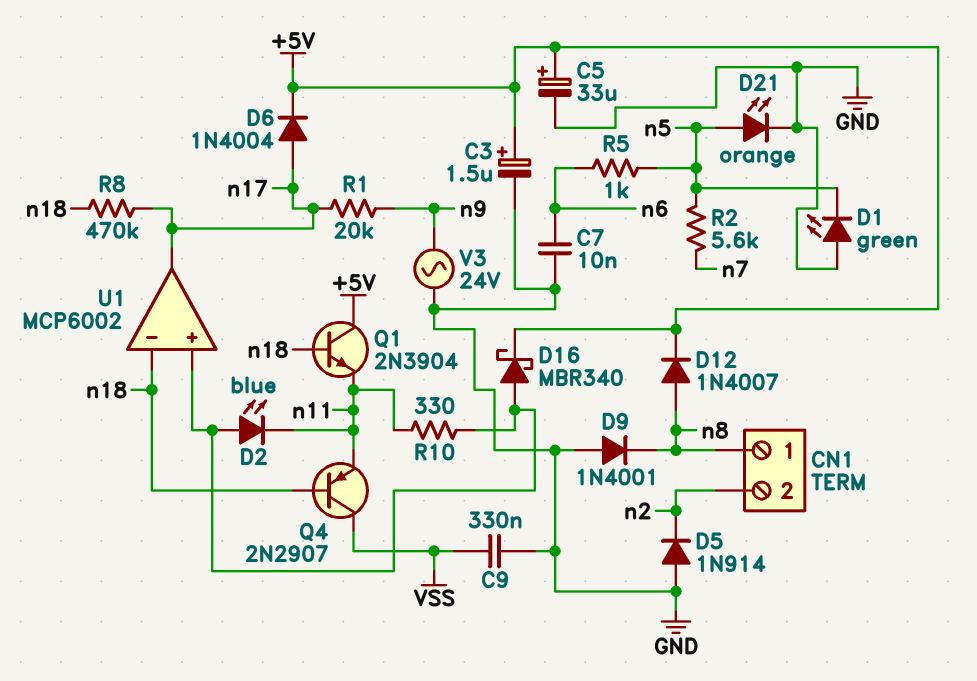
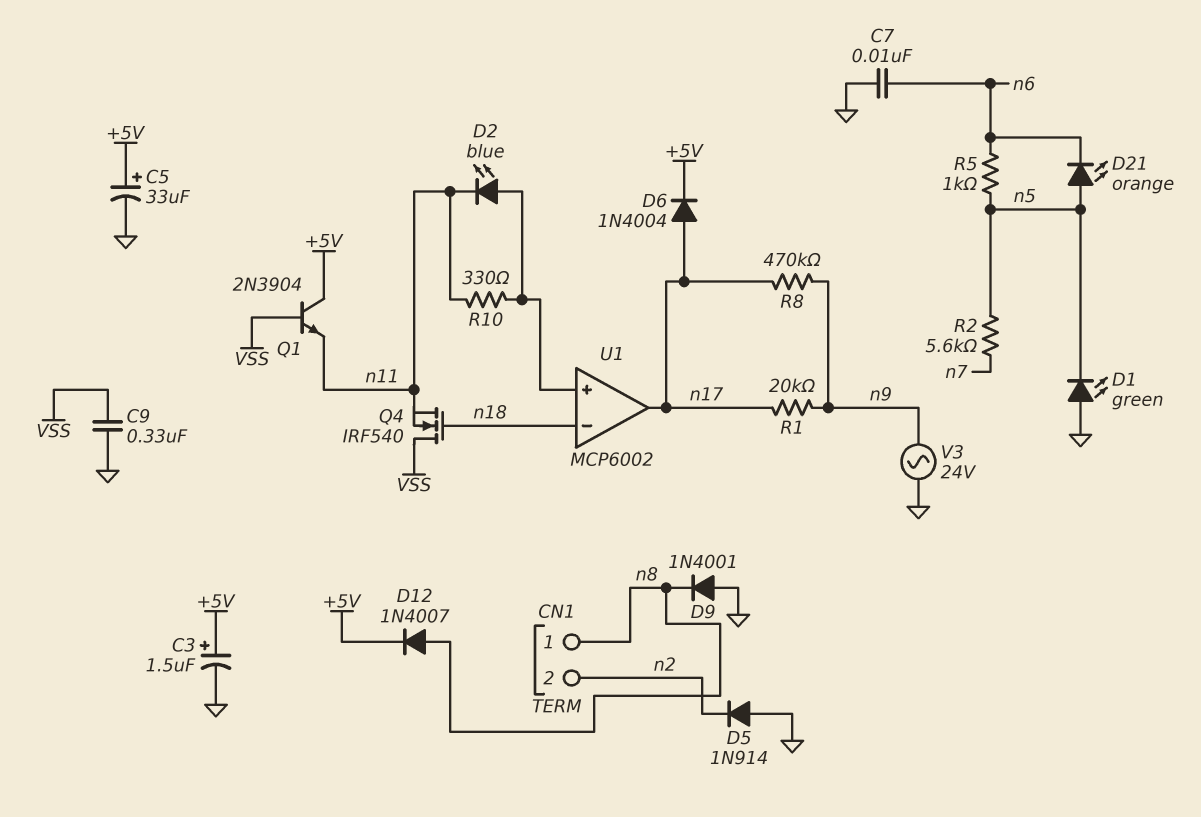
D16: schottky MBR340 (A U1/in+, K +5V) -> none
D21: LED orange (A n5, K GND) -> LED orange (A n5, K n6)
Q1: NPN 2N3904 (B n18, C +5V, E n11) -> NPN 2N3904 (B VSS, C +5V, E n11)
Q4: PNP 2N2907 (B n18, C VSS, E n11) -> NMOS IRF540 (G n18, D VSS, S n11)
R8: 470k (n17, n18) -> 470k (n9, n17)

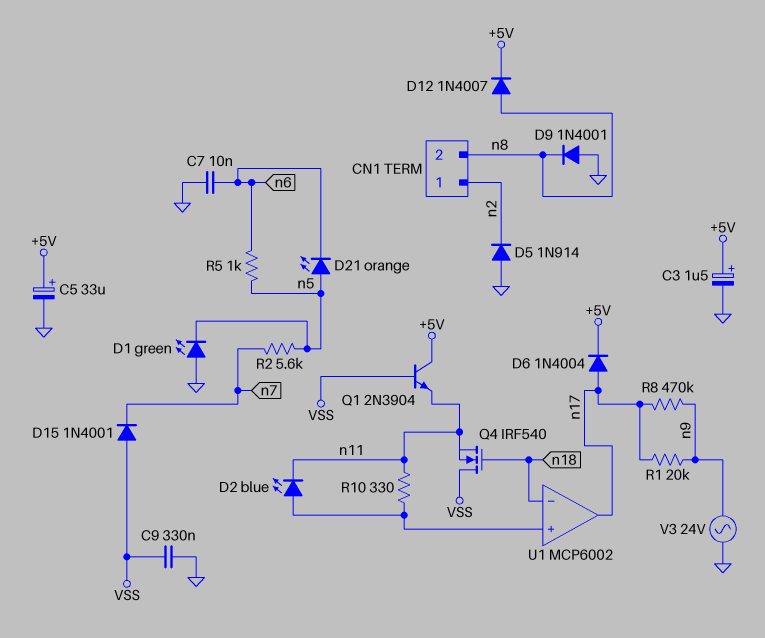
CN1 pin 1: n8 -> n2
CN1 pin 2: n2 -> n8
D15: none -> diode 1N4001 (A VSS, K n7)

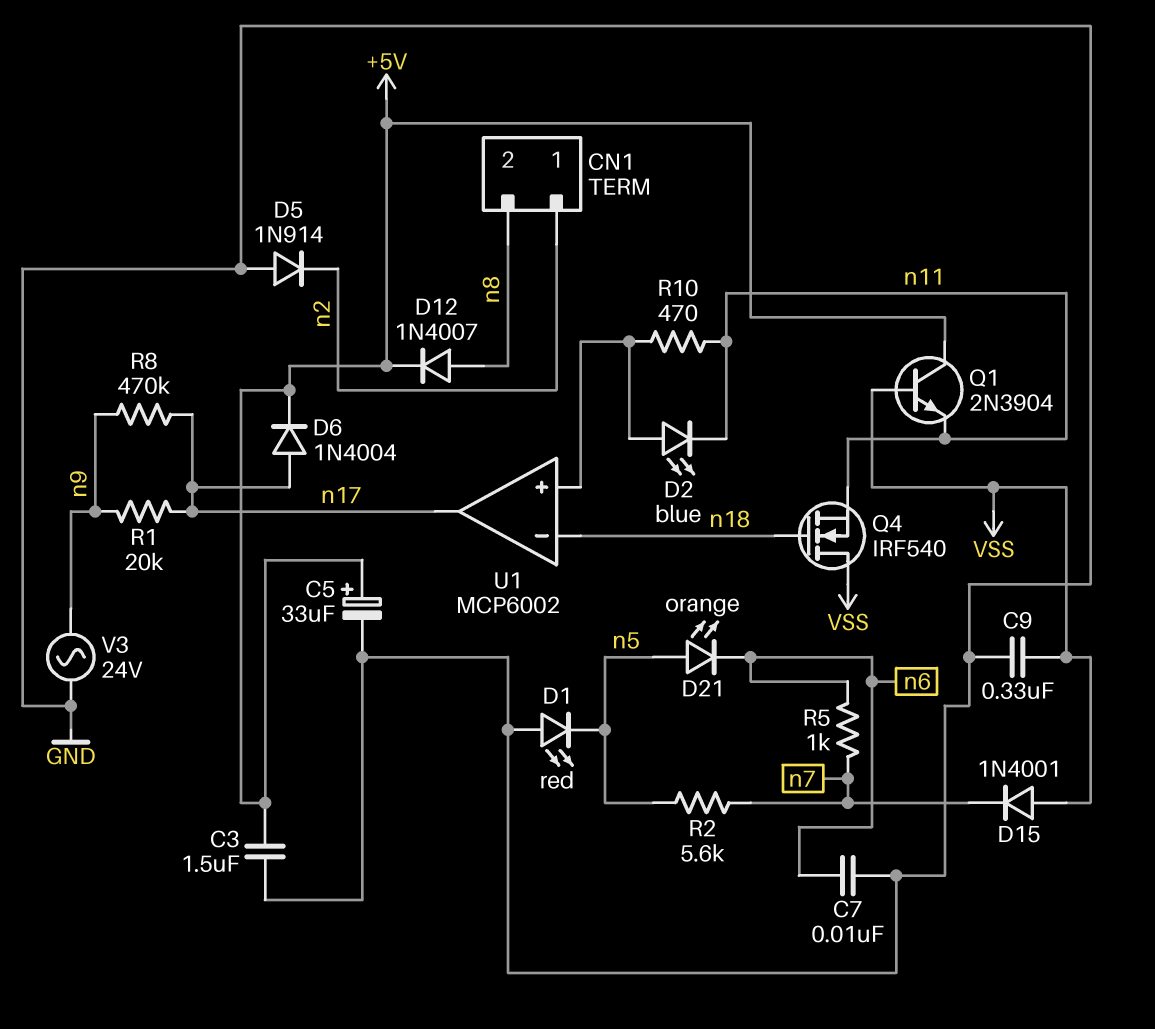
C3: 1.5uF (plus +5V, minus GND) -> 1.5uF (+5V, GND)
D1: LED green (A GND, K n5) -> LED red (A GND, K n5)
D9: diode 1N4001 (A GND, K n8) -> none
R5: 1k (n5, n6) -> 1k (n6, n7)
R10: 330 (U1/in+, n11) -> 470 (U1/in+, n11)

